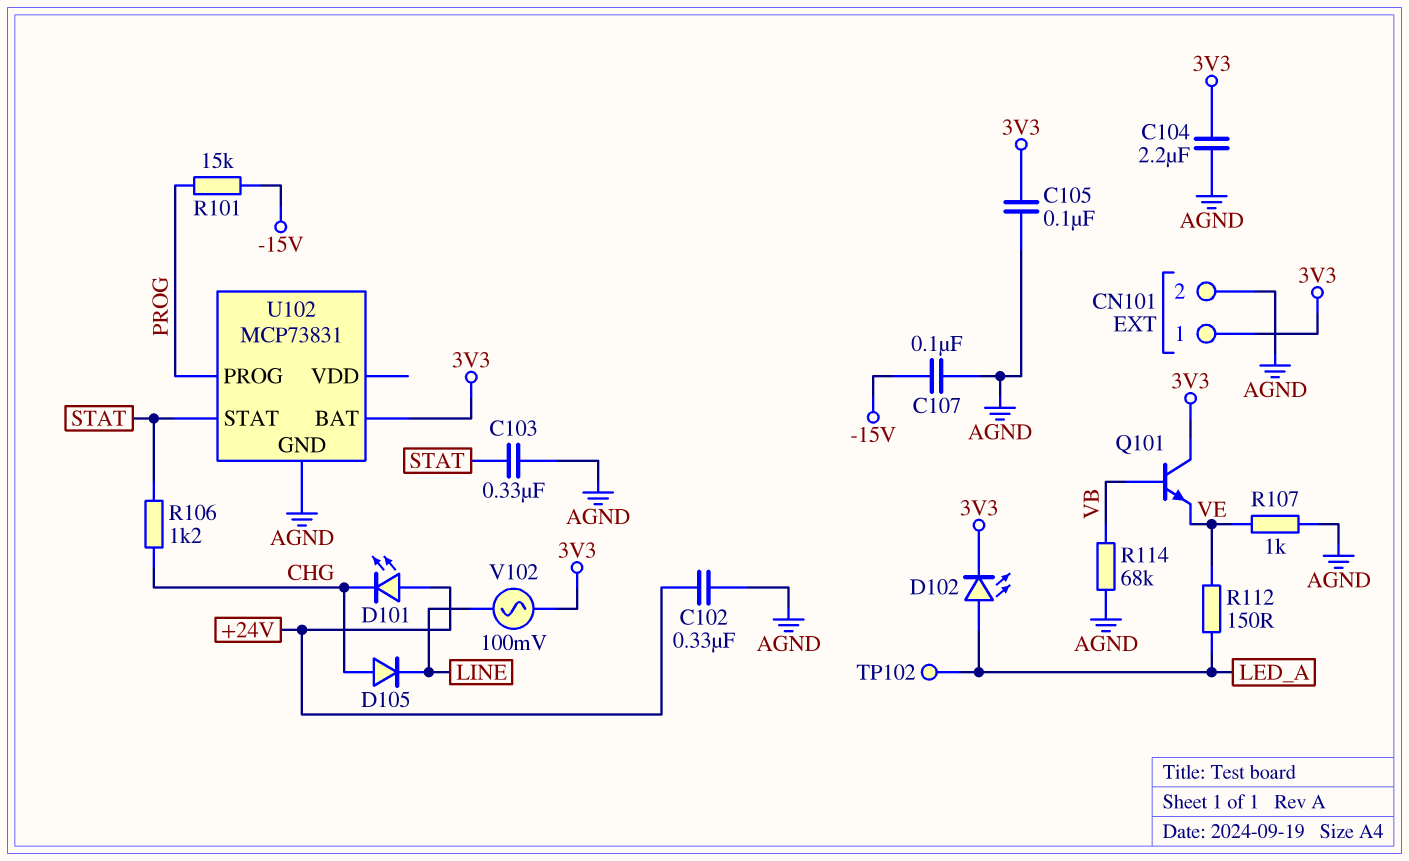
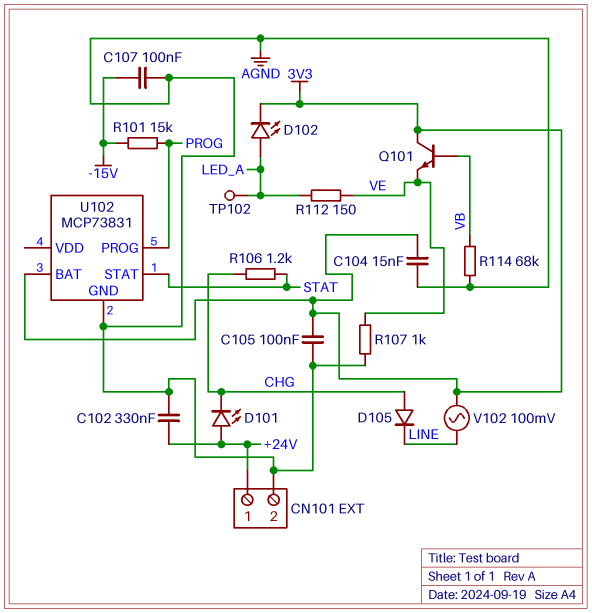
C103: 330nF (AGND, STAT) -> none
C104: 2.2uF (3V3, AGND) -> 15nF (3V3, AGND)
CN101 pin 1: 3V3 -> +24V

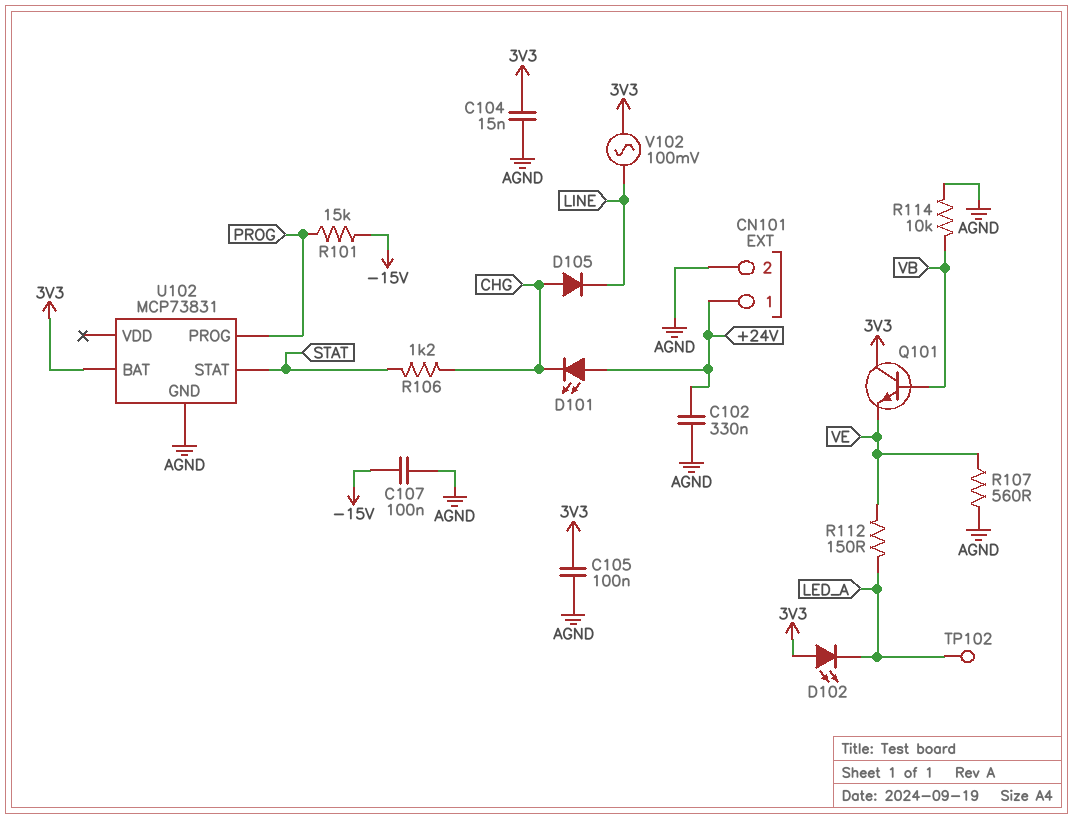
D102: LED (A LED_A, K 3V3) -> LED (A 3V3, K LED_A)
R107: 1k (AGND, VE) -> 560 (AGND, VE)
R114: 68k (AGND, VB) -> 10k (AGND, VB)

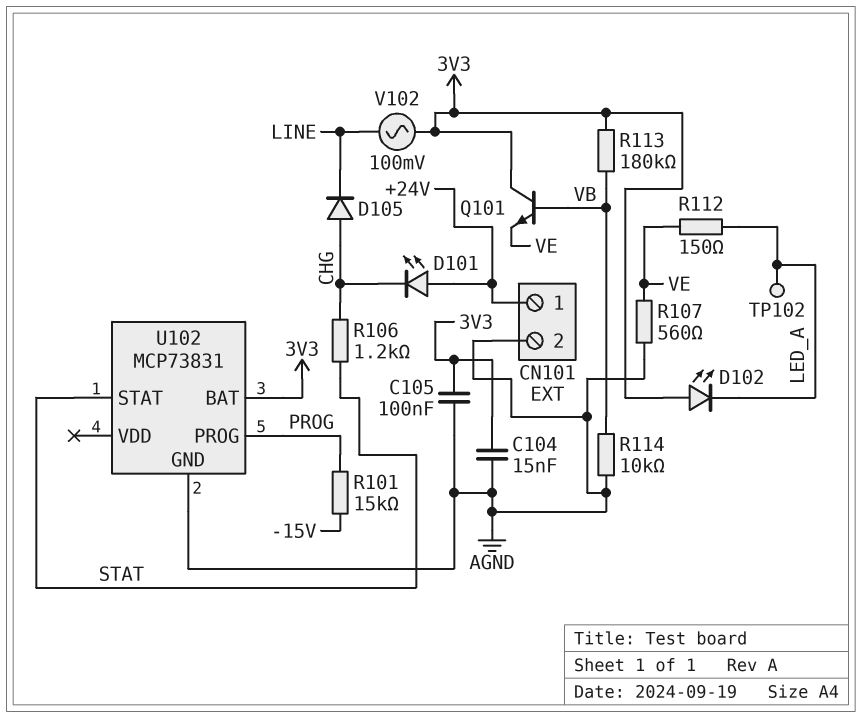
C102: 330nF (+24V, AGND) -> none
C107: 100nF (-15V, AGND) -> none
R113: none -> 180k (3V3, VB)

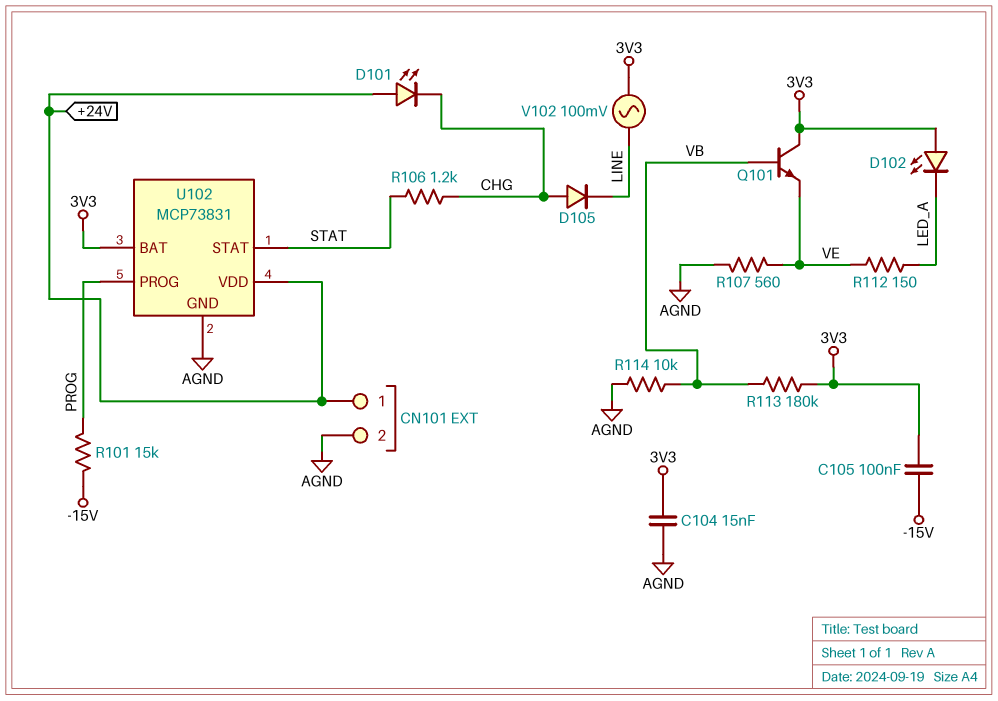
C105: 100nF (3V3, AGND) -> 100nF (-15V, 3V3)
TP102: test point (LED_A) -> none
U102 pin VDD: none -> +24V

